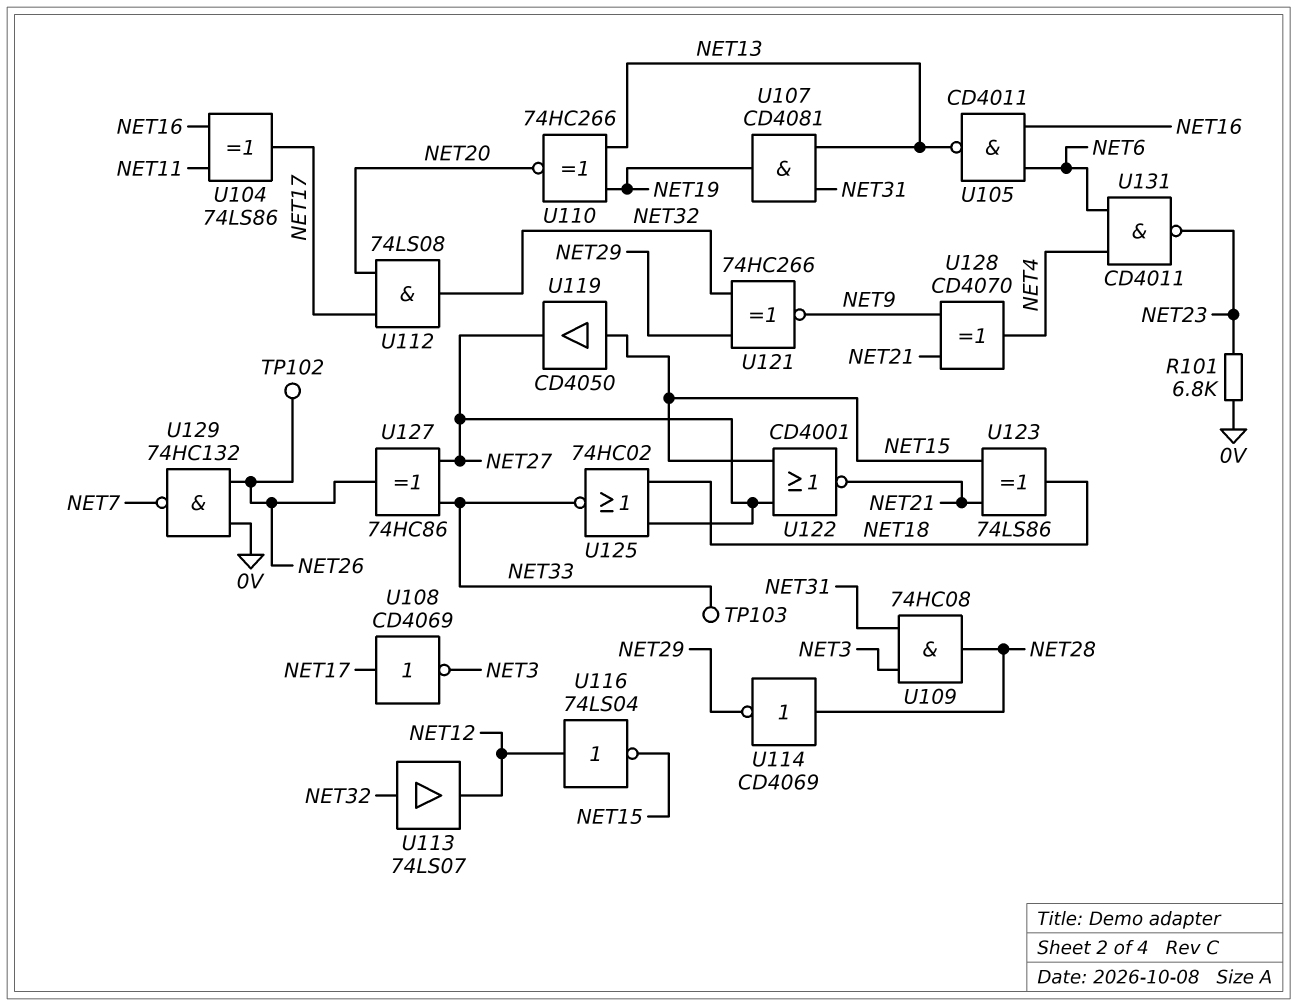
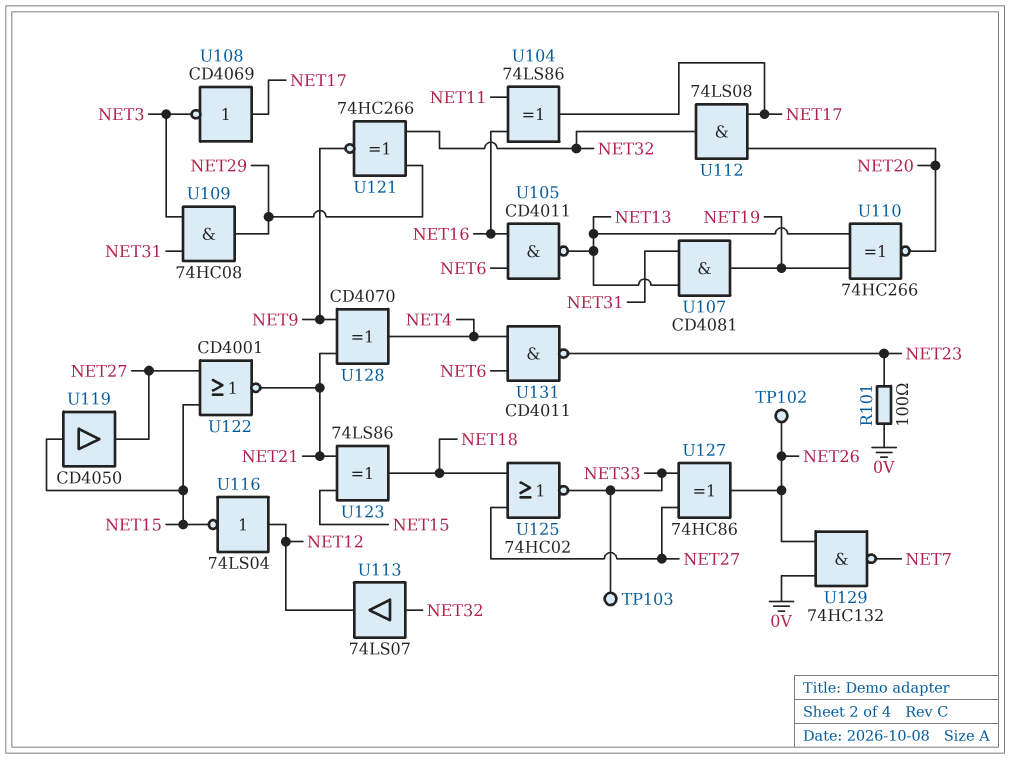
R101: 6.8k (0V, NET23) -> 100 (0V, NET23)
U109: AND 74HC08 (in NET3, in NET31, out NET28) -> AND 74HC08 (in NET3, in NET31, out NET29)
U114: NOT CD4069 (in NET28, out NET29) -> none

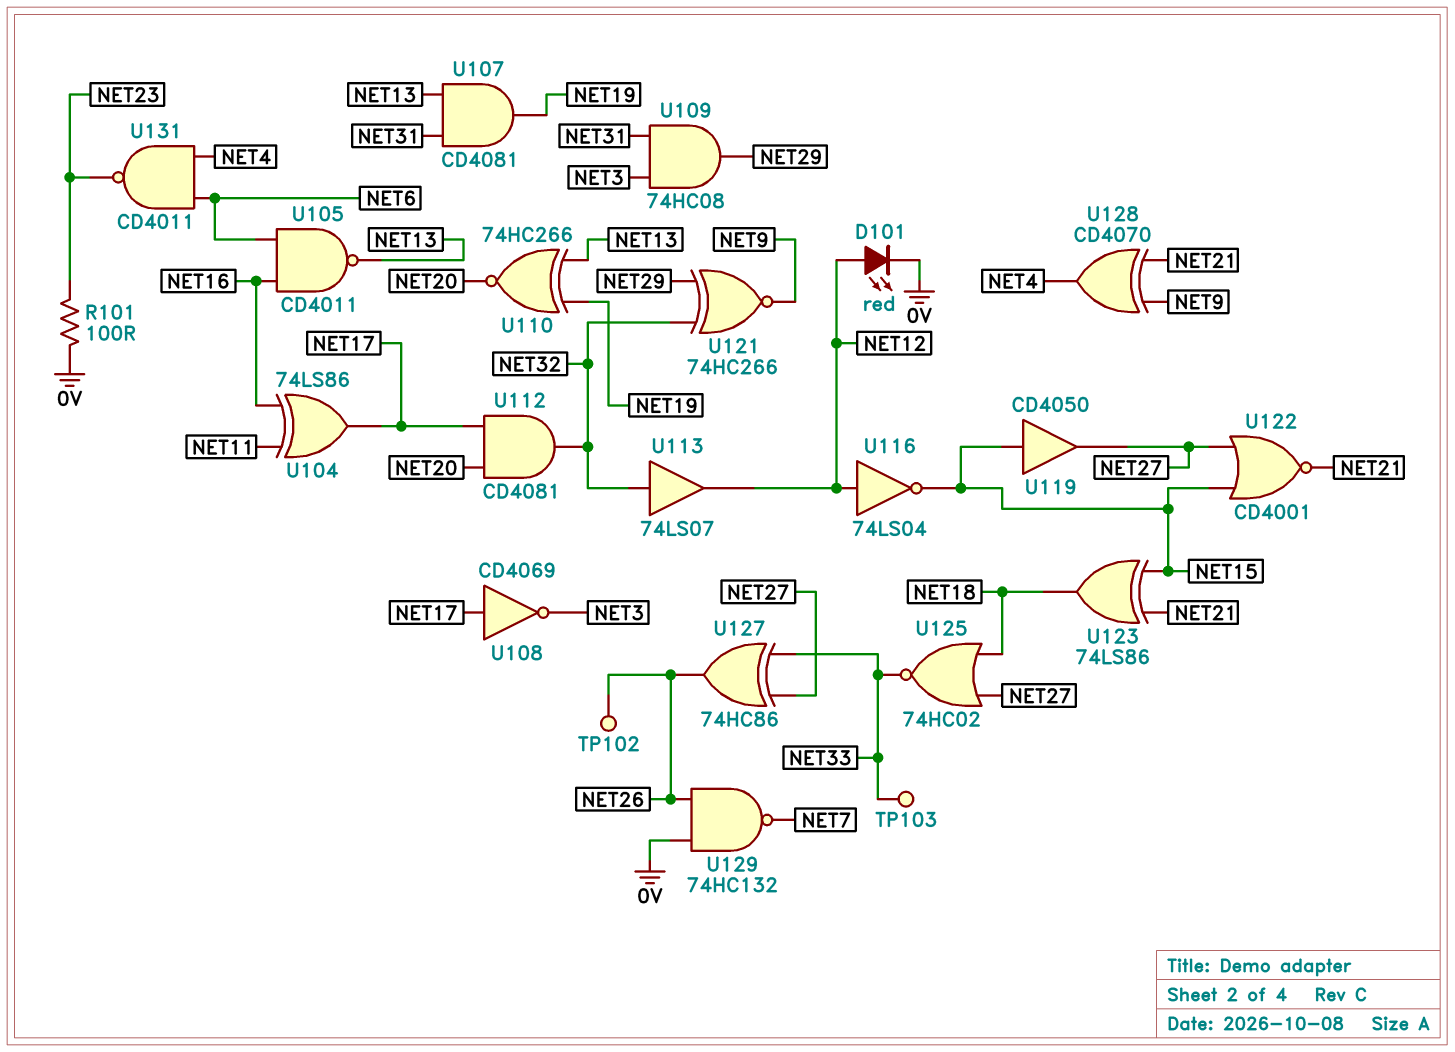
D101: none -> LED red (A NET12, K 0V)
U112: AND 74LS08 (in NET17, in NET20, out NET32) -> AND CD4081 (in NET17, in NET20, out NET32)

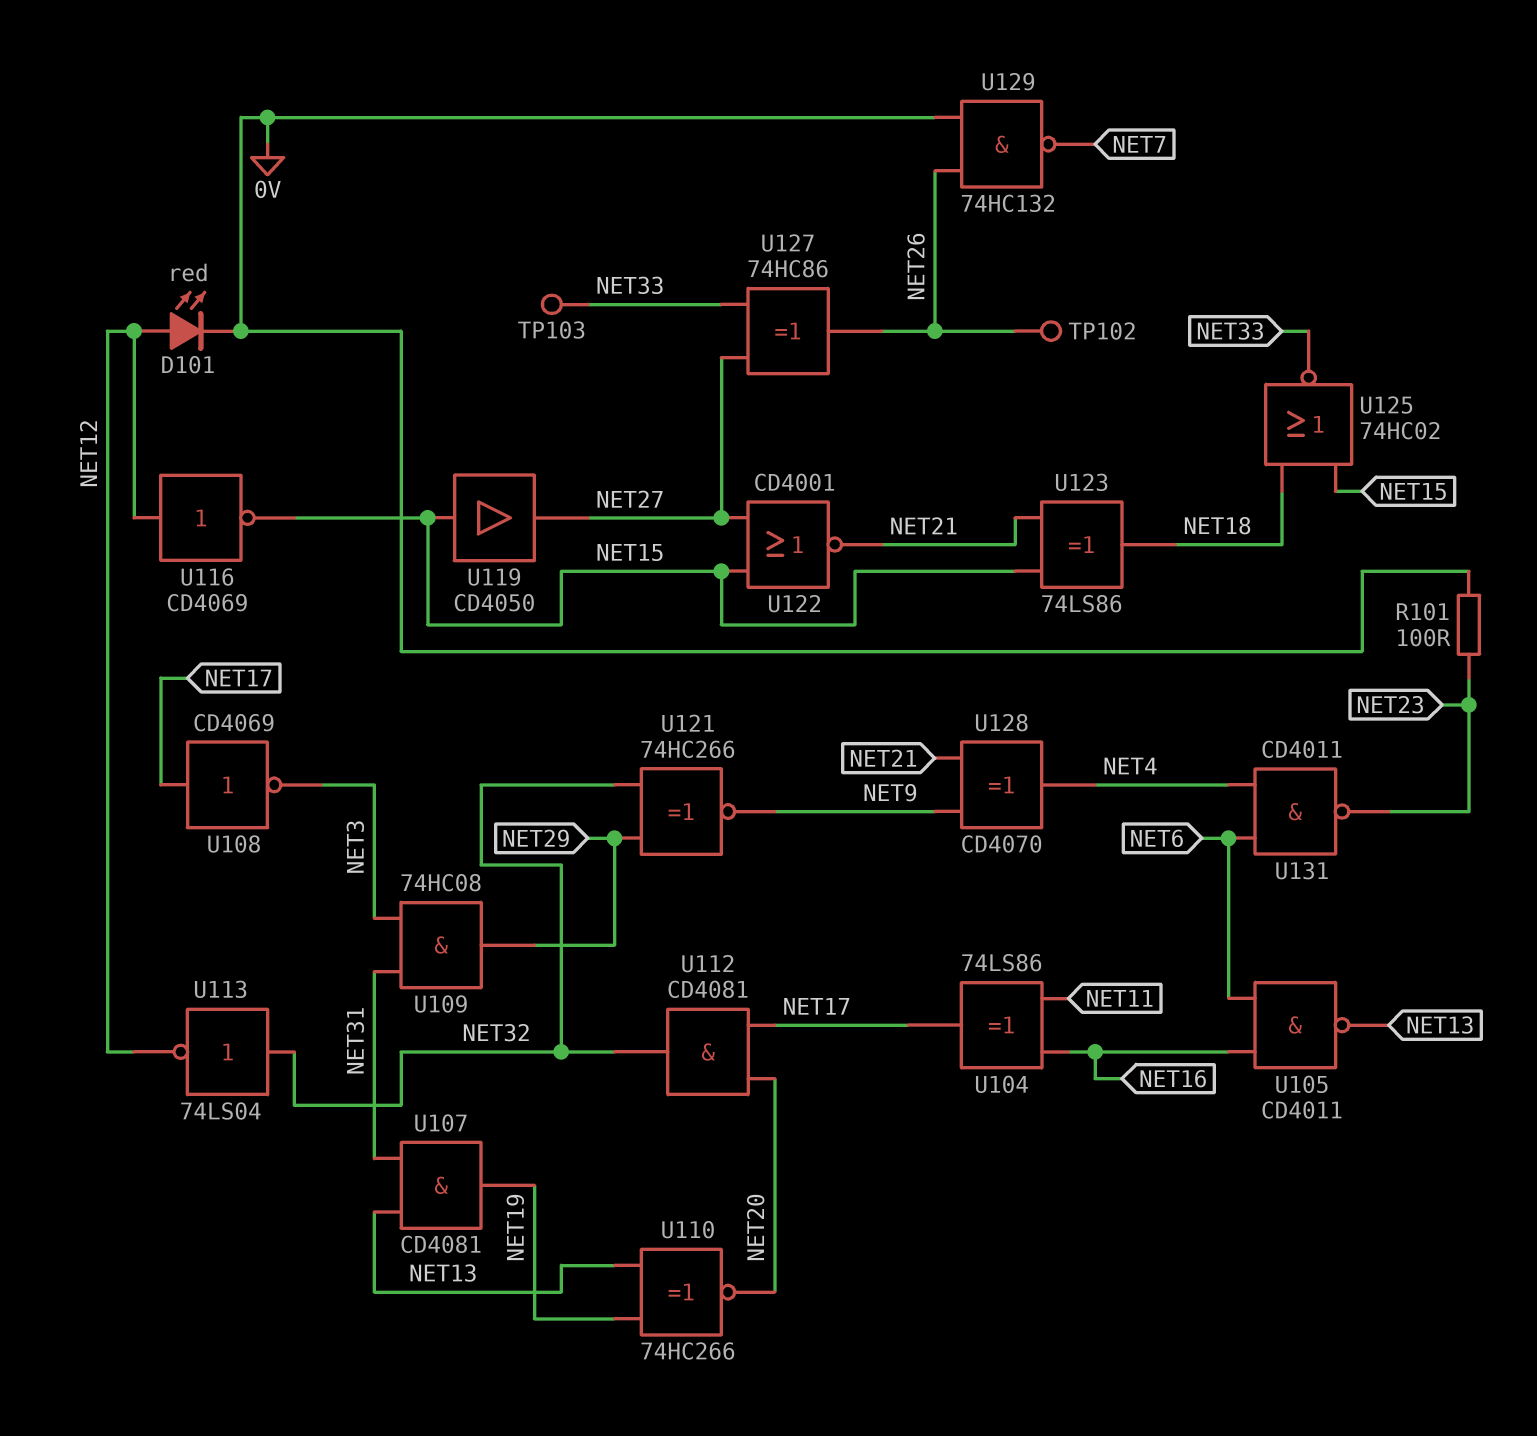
U113: buffer 74LS07 (in NET32, out NET12) -> NOT 74LS04 (in NET32, out NET12)
U116: NOT 74LS04 (in NET12, out NET15) -> NOT CD4069 (in NET12, out NET15)
U125: NOR 74HC02 (in NET18, in NET27, out NET33) -> NOR 74HC02 (in NET15, in NET18, out NET33)

